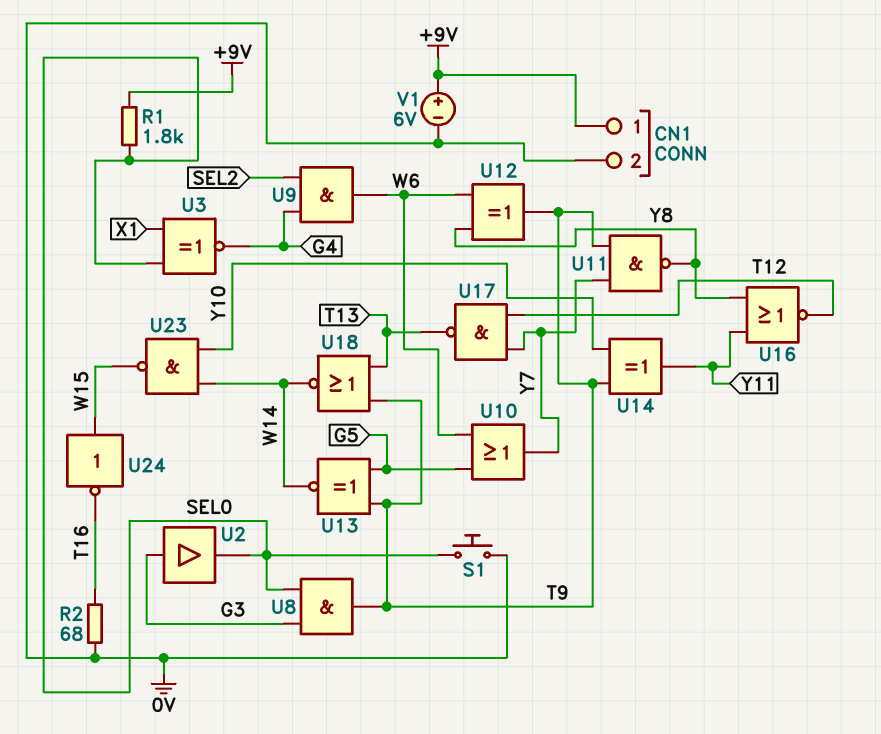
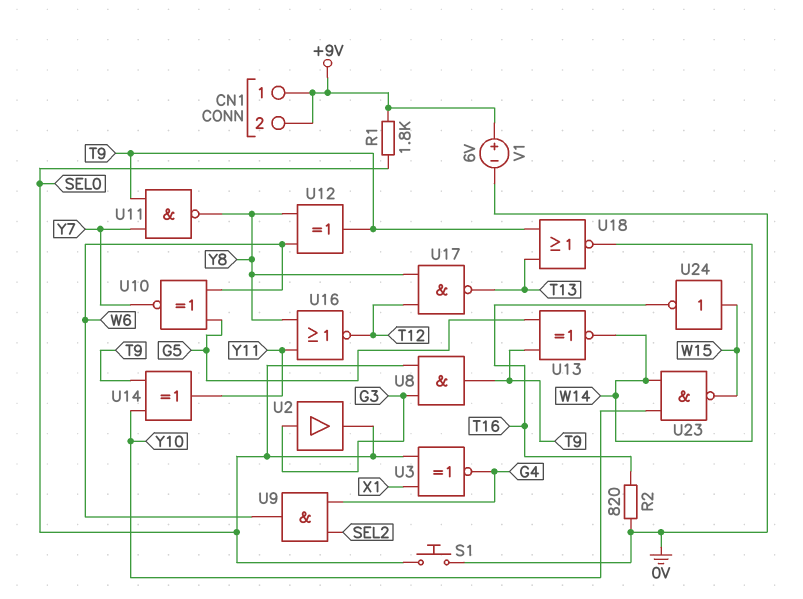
CN1 pin 2: 0V -> +9V
R2: 68 (0V, T16) -> 820 (0V, T16)
U10: OR (in G5, in W6, out Y7) -> XNOR (in G5, in W6, out Y7)
U17: NAND (in T12, in Y7, out T13) -> NAND (in T12, in Y8, out T13)

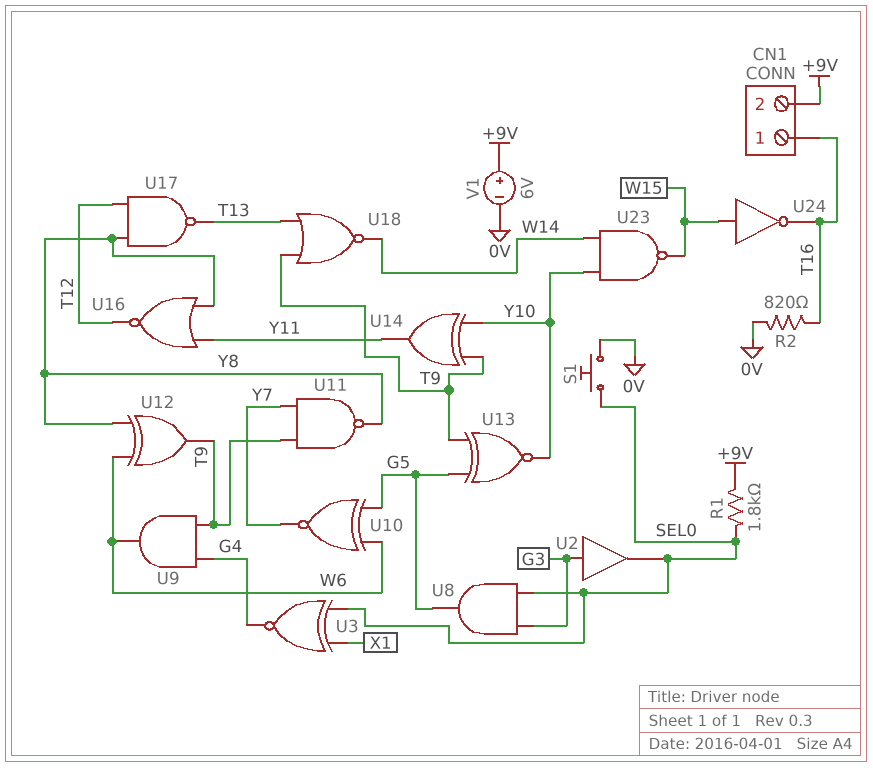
CN1 pin 1: +9V -> T16
U8: AND (in G3, in SEL0, out T9) -> AND (in G3, in SEL0, out G5)
U9: AND (in G4, in SEL2, out W6) -> AND (in G4, in T9, out W6)
U13: XNOR (in G5, in T9, out W14) -> XNOR (in G5, in T9, out Y10)

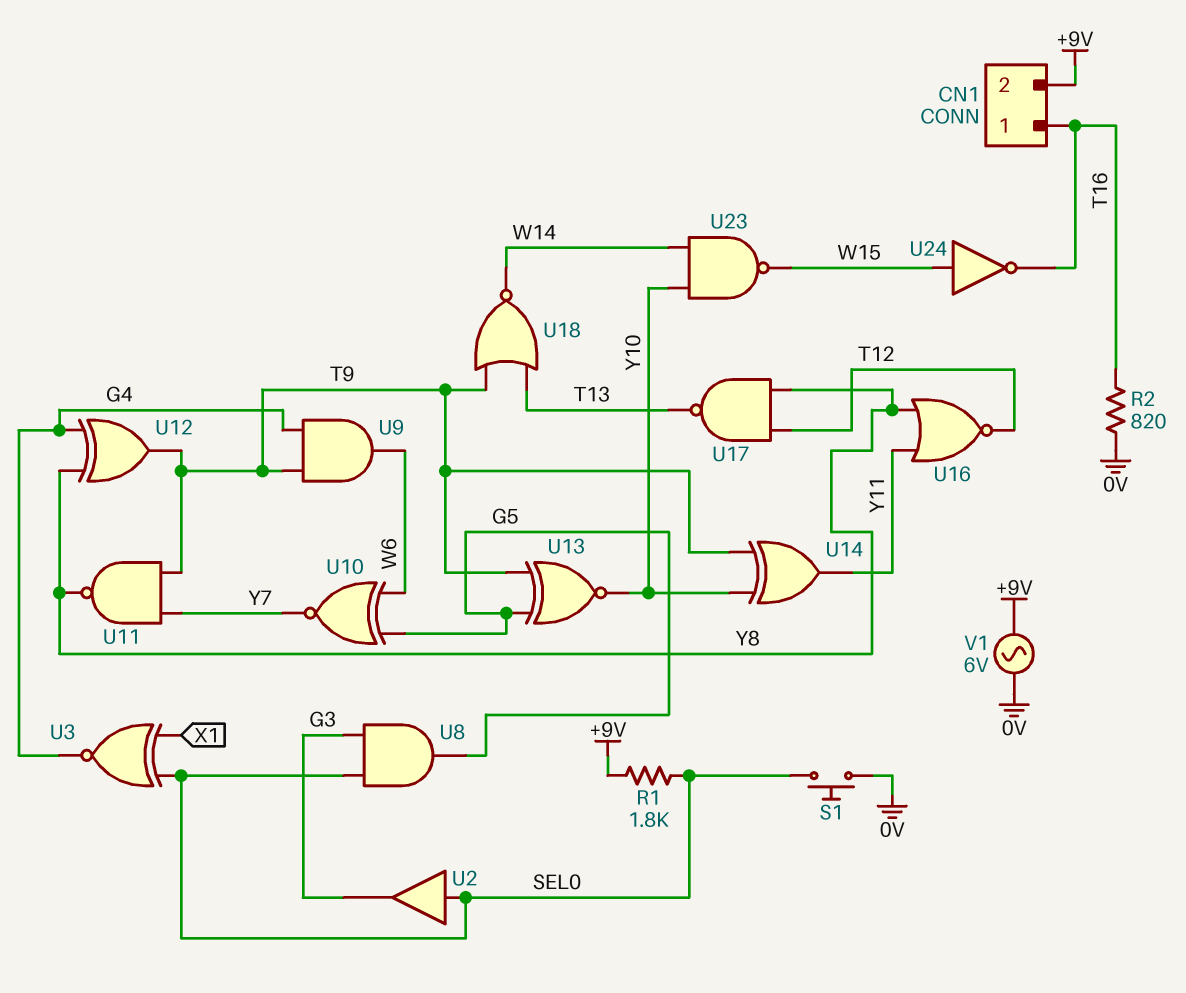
U2: buffer (in G3, out SEL0) -> buffer (in SEL0, out G3)
U12: XOR (in W6, in Y8, out T9) -> XOR (in G4, in Y8, out T9)
V1: 6V (plus +9V, minus 0V) -> AC 6V (+9V, 0V)

